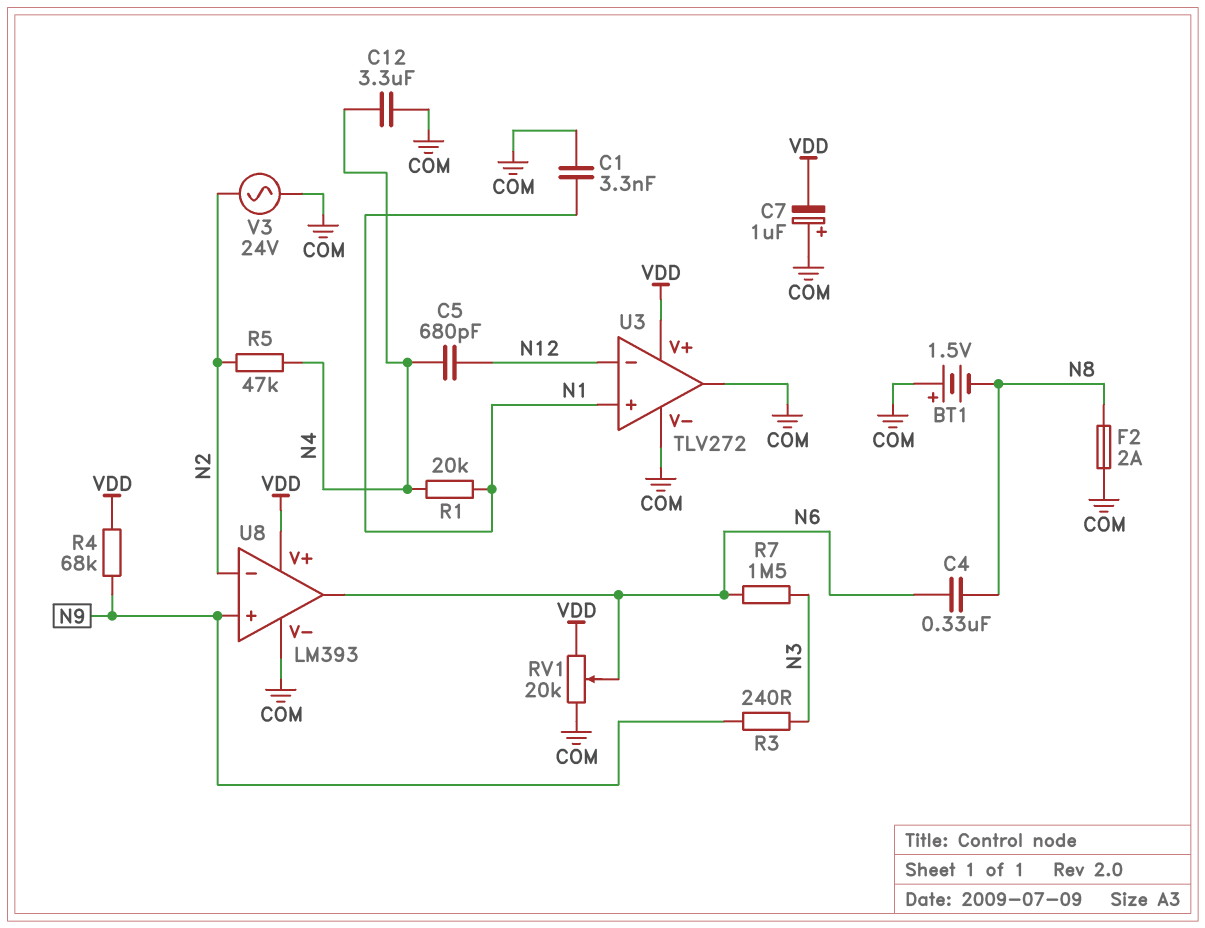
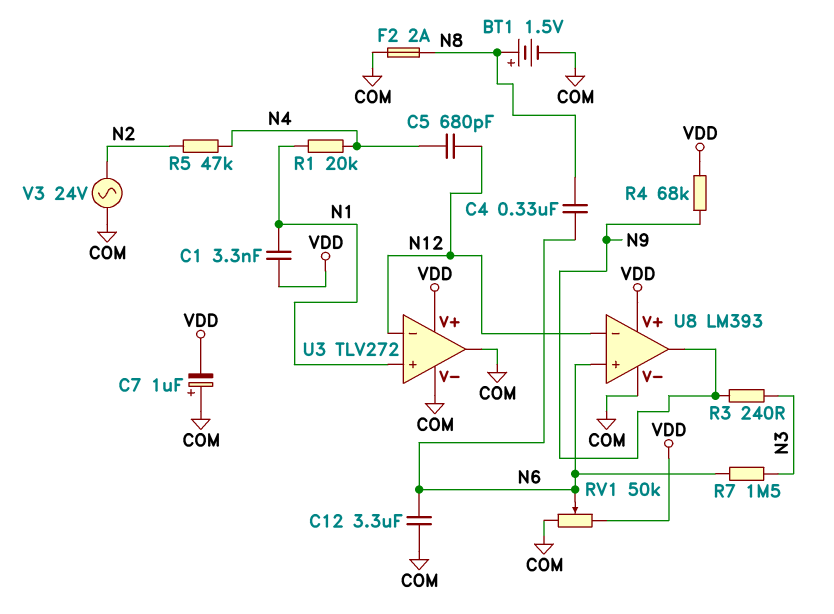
BT1: 1.5V (plus COM, minus N8) -> 1.5V (plus N8, minus COM)
C1: 3.3nF (COM, N1) -> 3.3nF (N1, VDD)
C12: 3.3uF (COM, N4) -> 3.3uF (COM, N6)
RV1: 20k (COM, VDD, wiper N6) -> 50k (COM, VDD, wiper N6)
U8 pin in+: N9 -> N6
U8 pin in-: N2 -> N12
U8 pin out: N6 -> N9

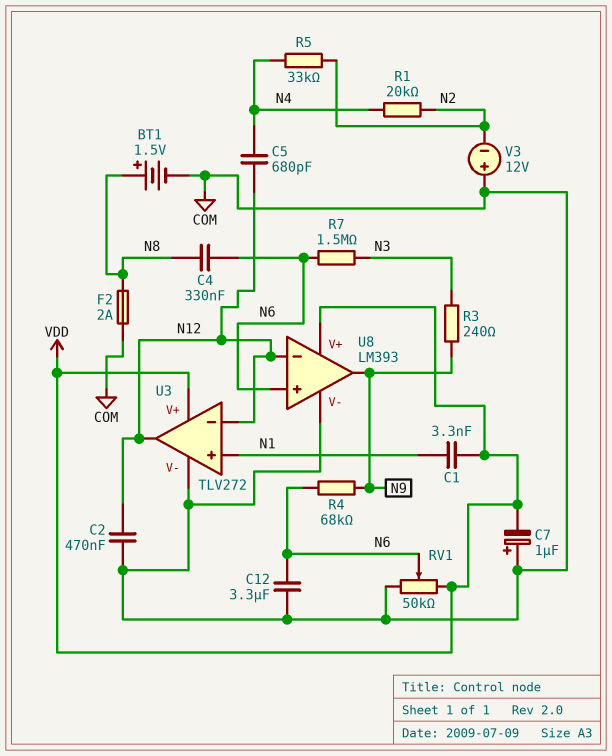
C2: none -> 470nF (COM, N12)
R1: 20k (N1, N4) -> 20k (N2, N4)
R4: 68k (N9, VDD) -> 68k (N6, N9)
R5: 47k (N2, N4) -> 33k (N2, N4)
U3 pin out: COM -> N12
V3: AC 24V (COM, N2) -> 12V (plus COM, minus N2)

